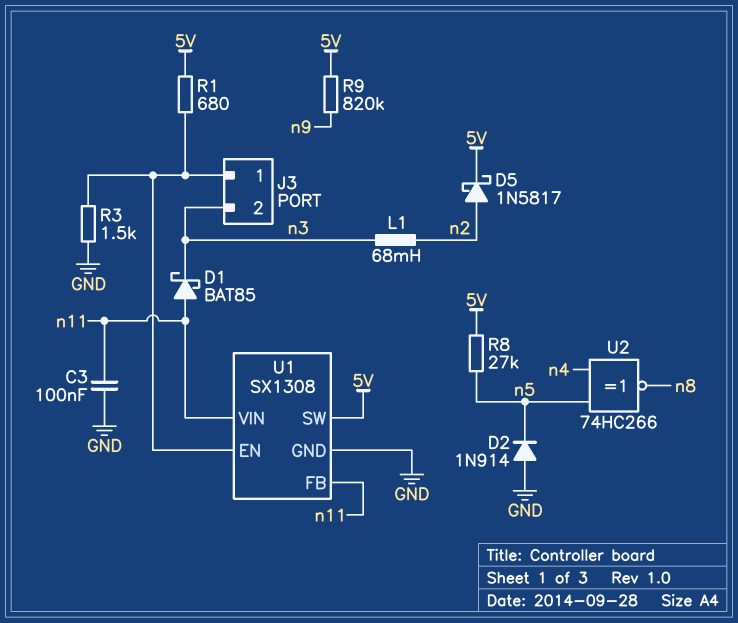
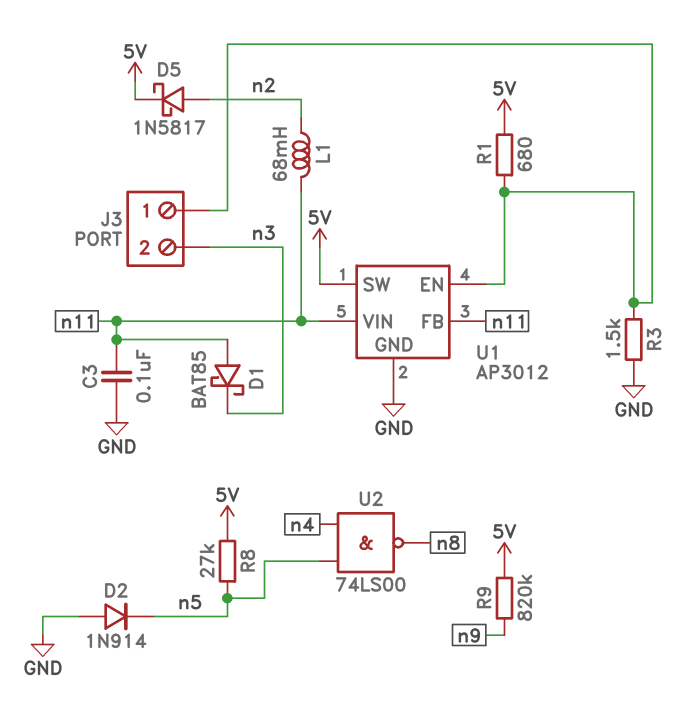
L1: 68mH (n2, n3) -> 68mH (n2, n11)
U1: SX1308 -> AP3012
U2: XNOR 74HC266 (in n4, in n5, out n8) -> NAND 74LS00 (in n4, in n5, out n8)

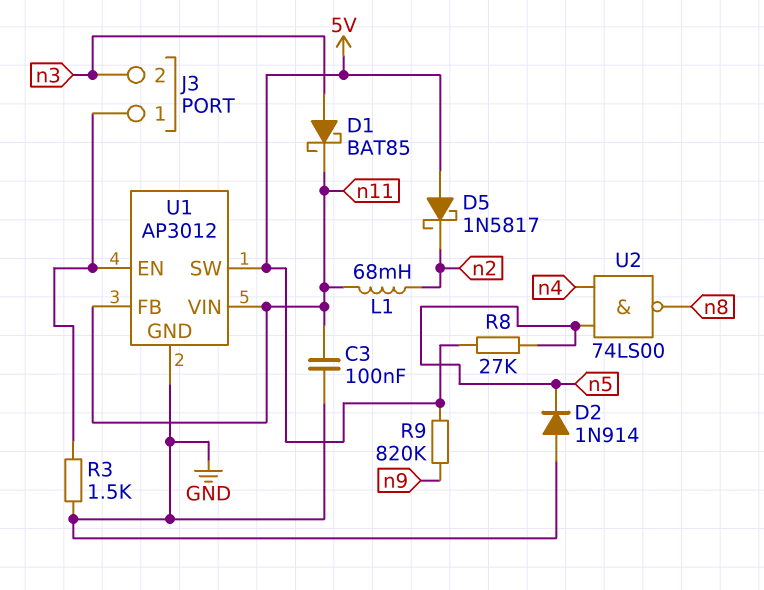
D1: schottky BAT85 (A n11, K n3) -> schottky BAT85 (A n3, K n11)
D5: schottky 1N5817 (A n2, K 5V) -> schottky 1N5817 (A 5V, K n2)
R1: 680 (5V, J3/1) -> none

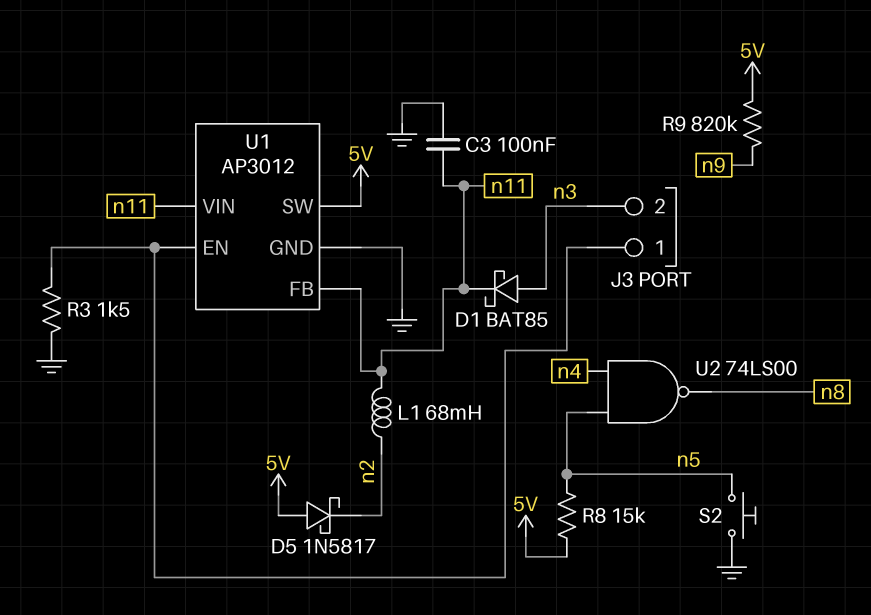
D2: diode 1N914 (A GND, K n5) -> none
R8: 27k (5V, n5) -> 15k (5V, n5)
S2: none -> button (GND, n5)

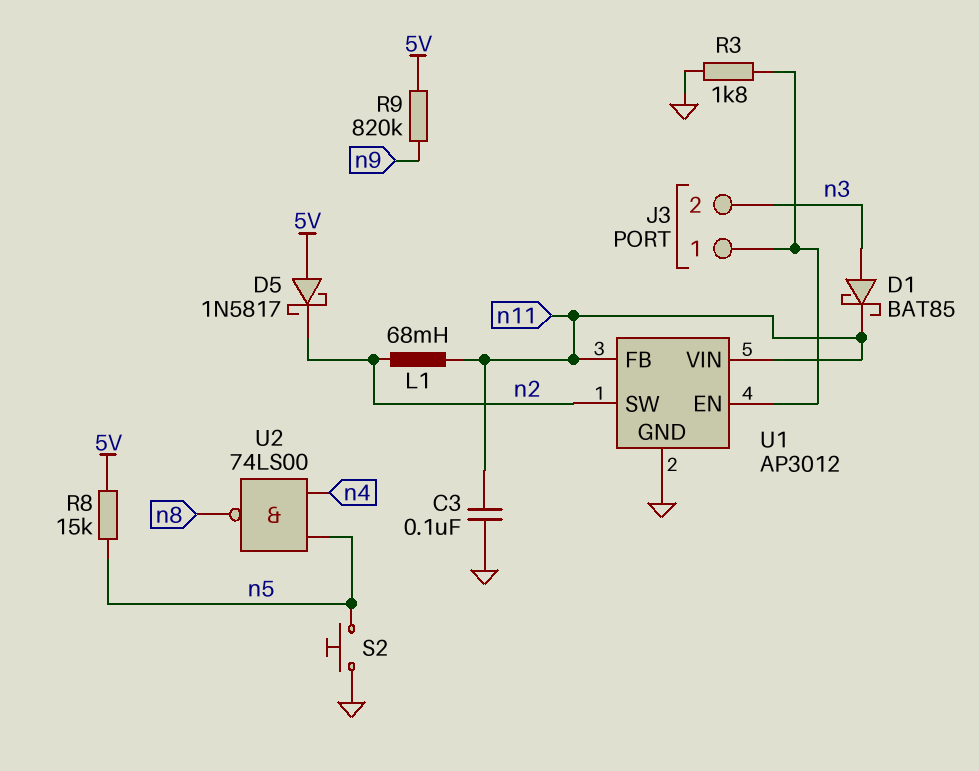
R3: 1.5k (GND, J3/1) -> 1.8k (GND, J3/1)
U1 pin SW: 5V -> n2

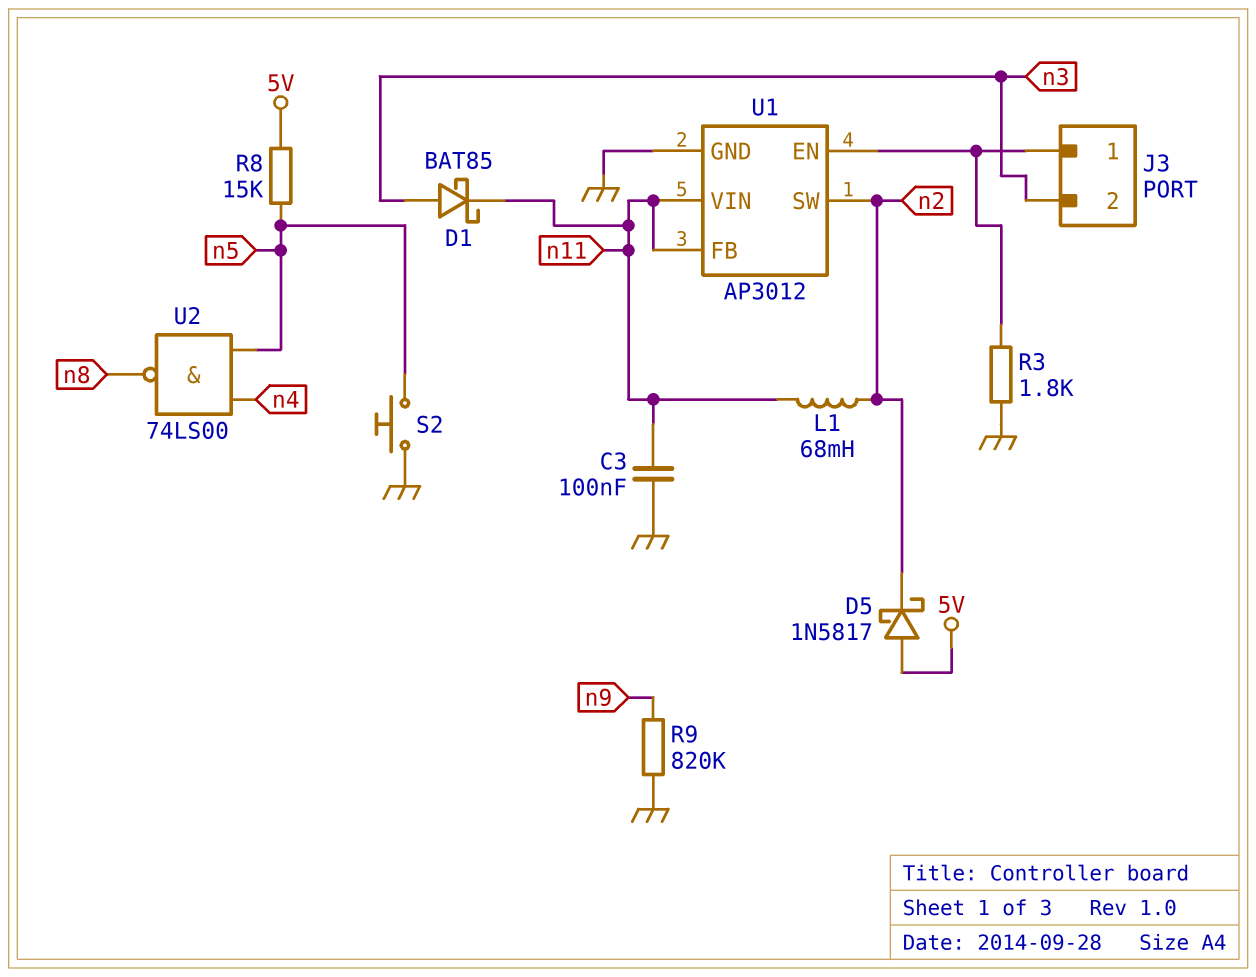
R9: 820k (5V, n9) -> 820k (GND, n9)

